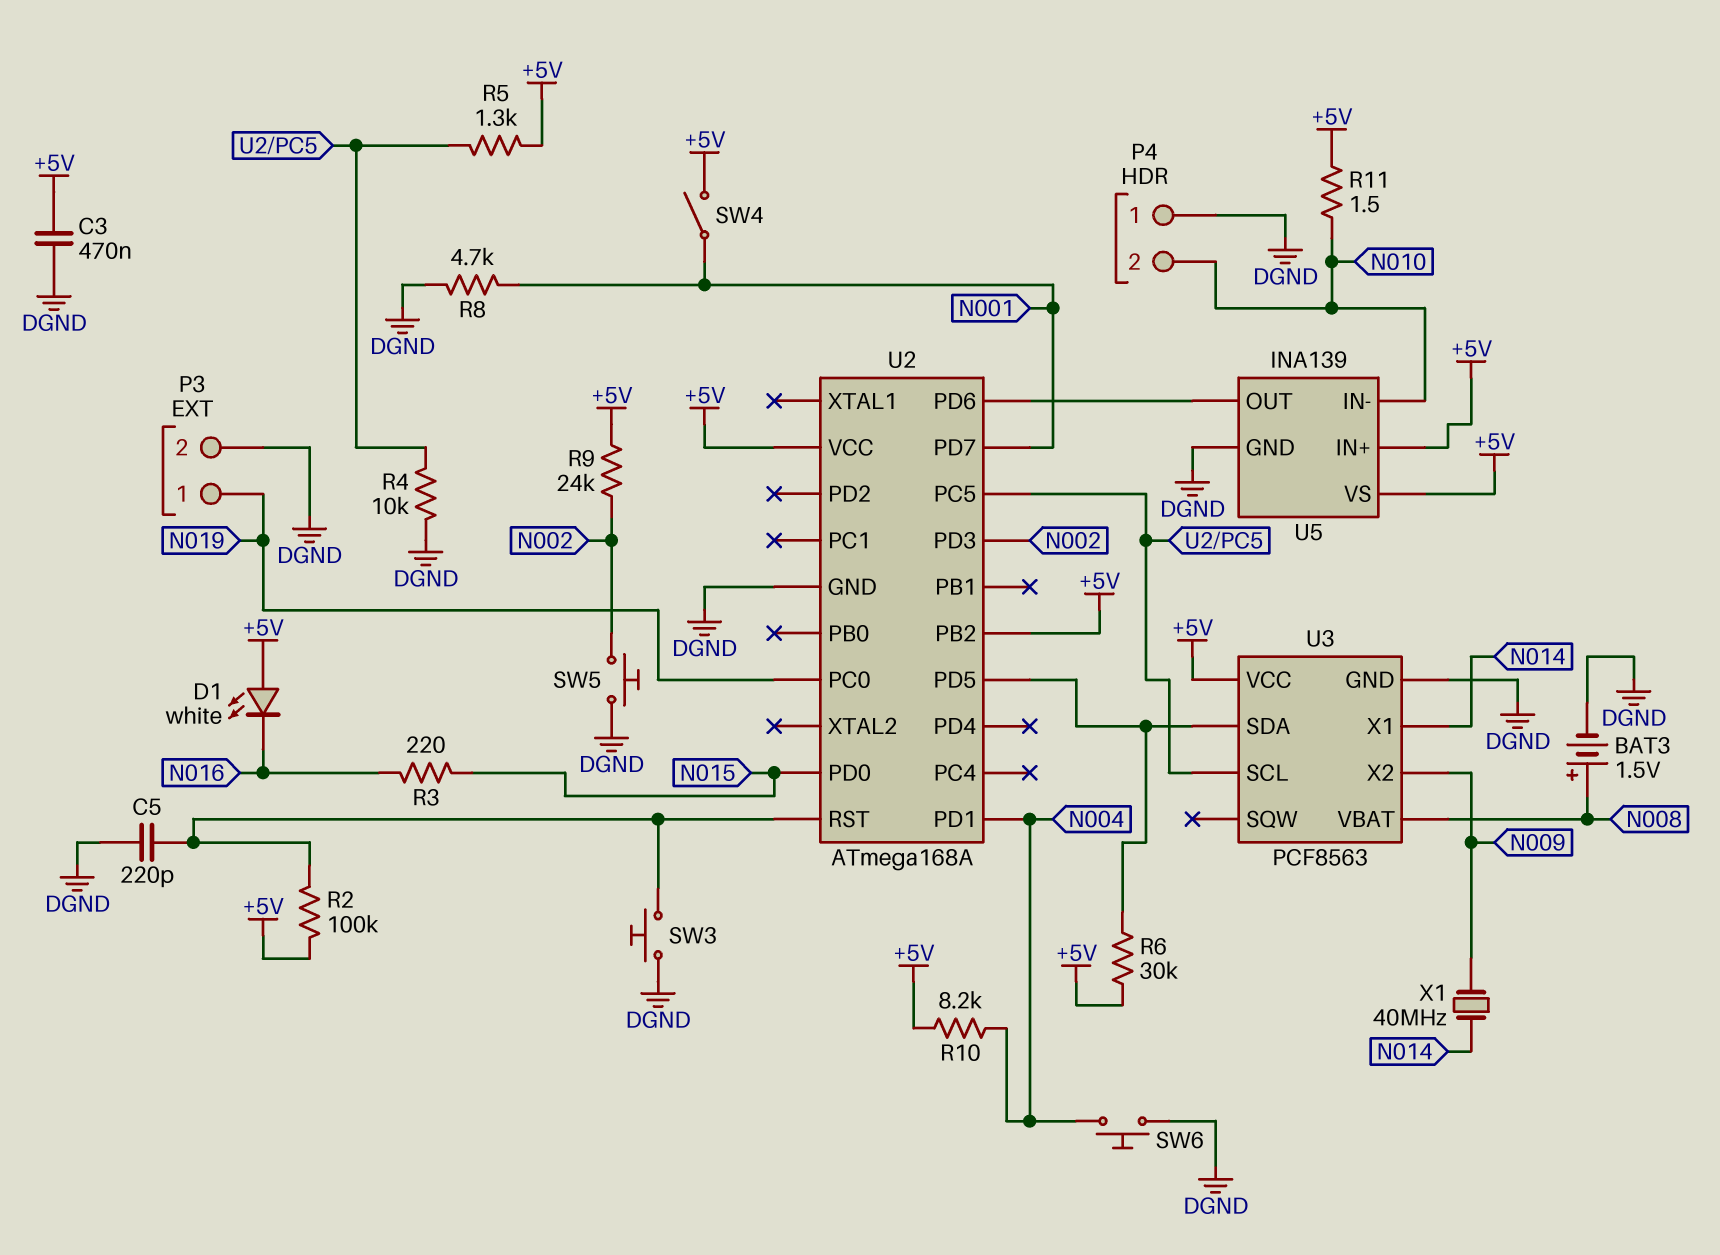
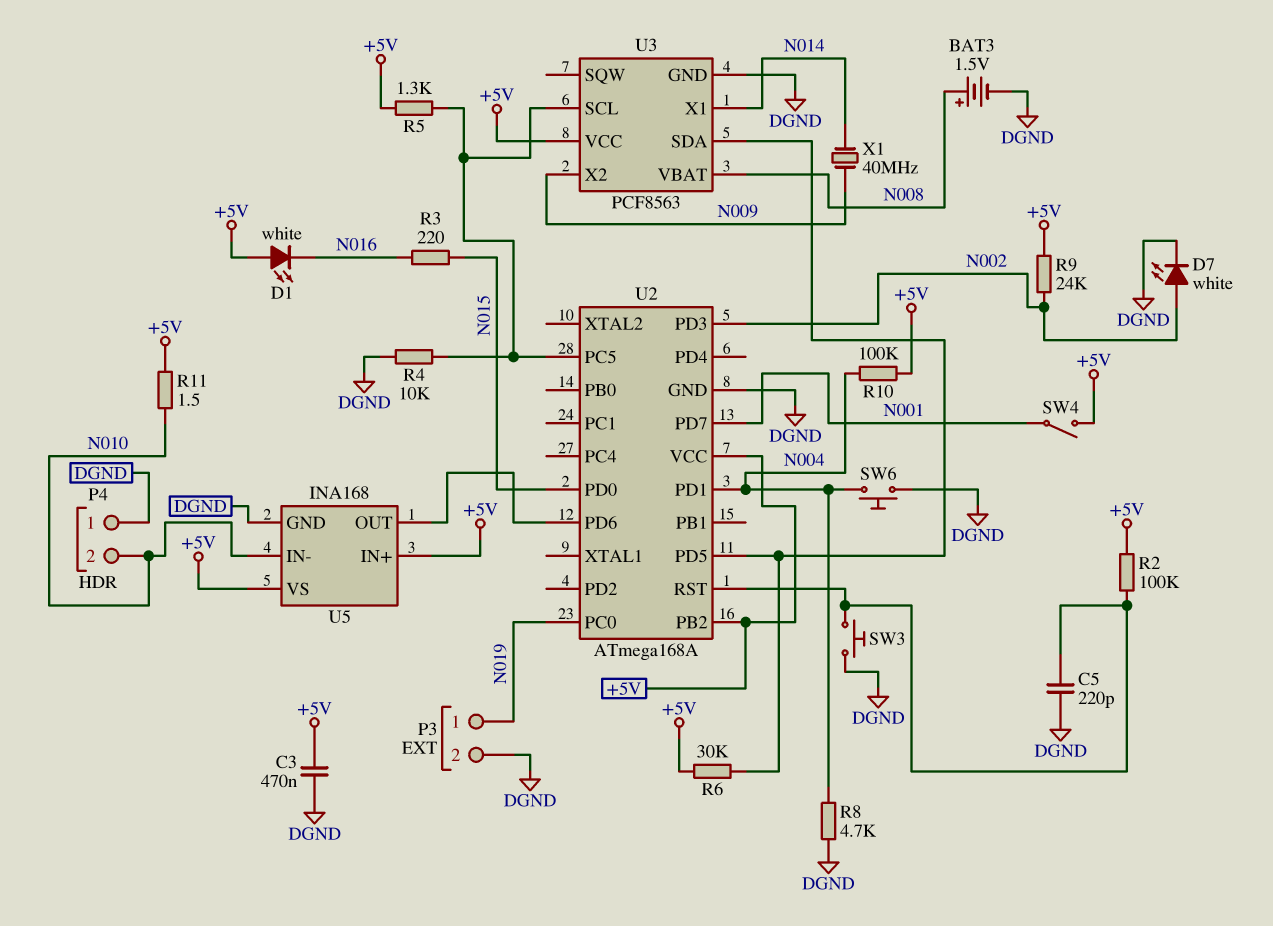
D7: none -> LED white (A N002, K DGND)
R8: 4.7k (DGND, N001) -> 4.7k (DGND, N004)
R10: 8.2k (+5V, N004) -> 100k (+5V, N004)
SW5: button (DGND, N002) -> none
U5: INA139 -> INA168

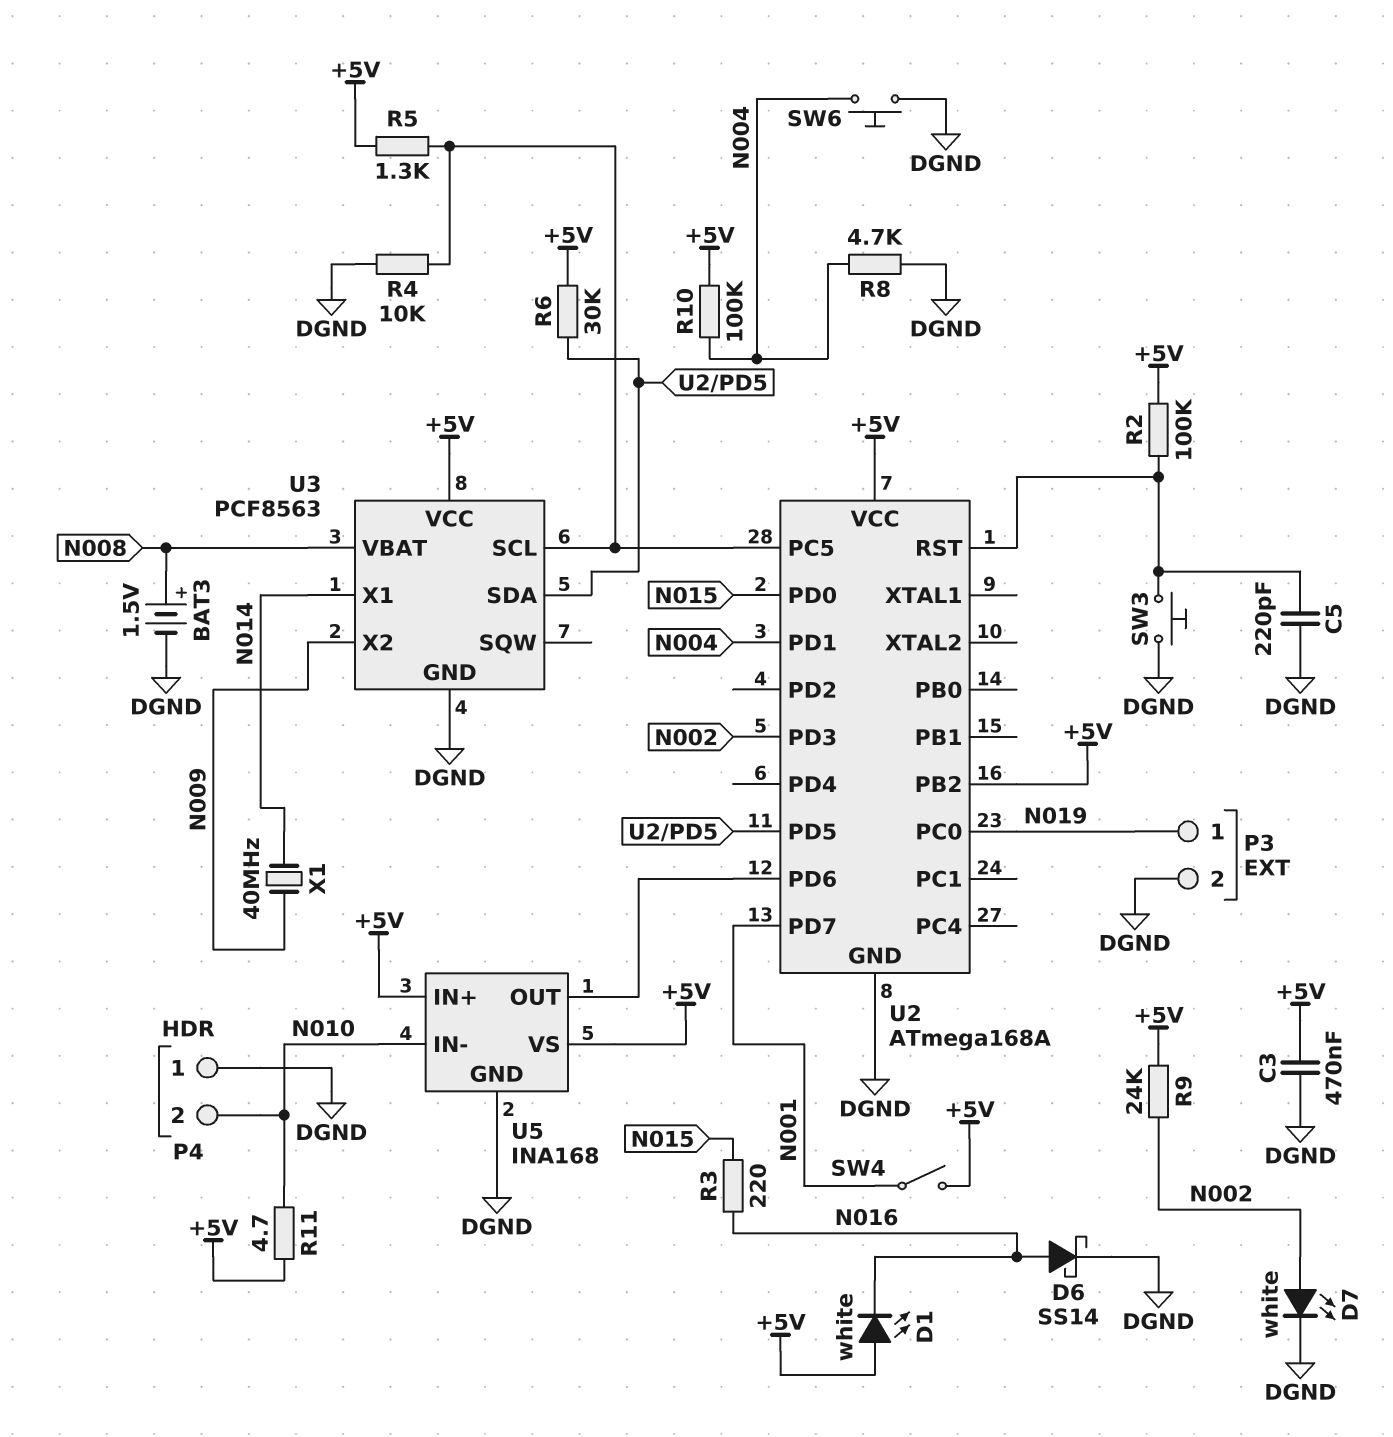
D6: none -> schottky SS14 (A N016, K DGND)
R11: 1.5 (+5V, N010) -> 4.7 (+5V, N010)

